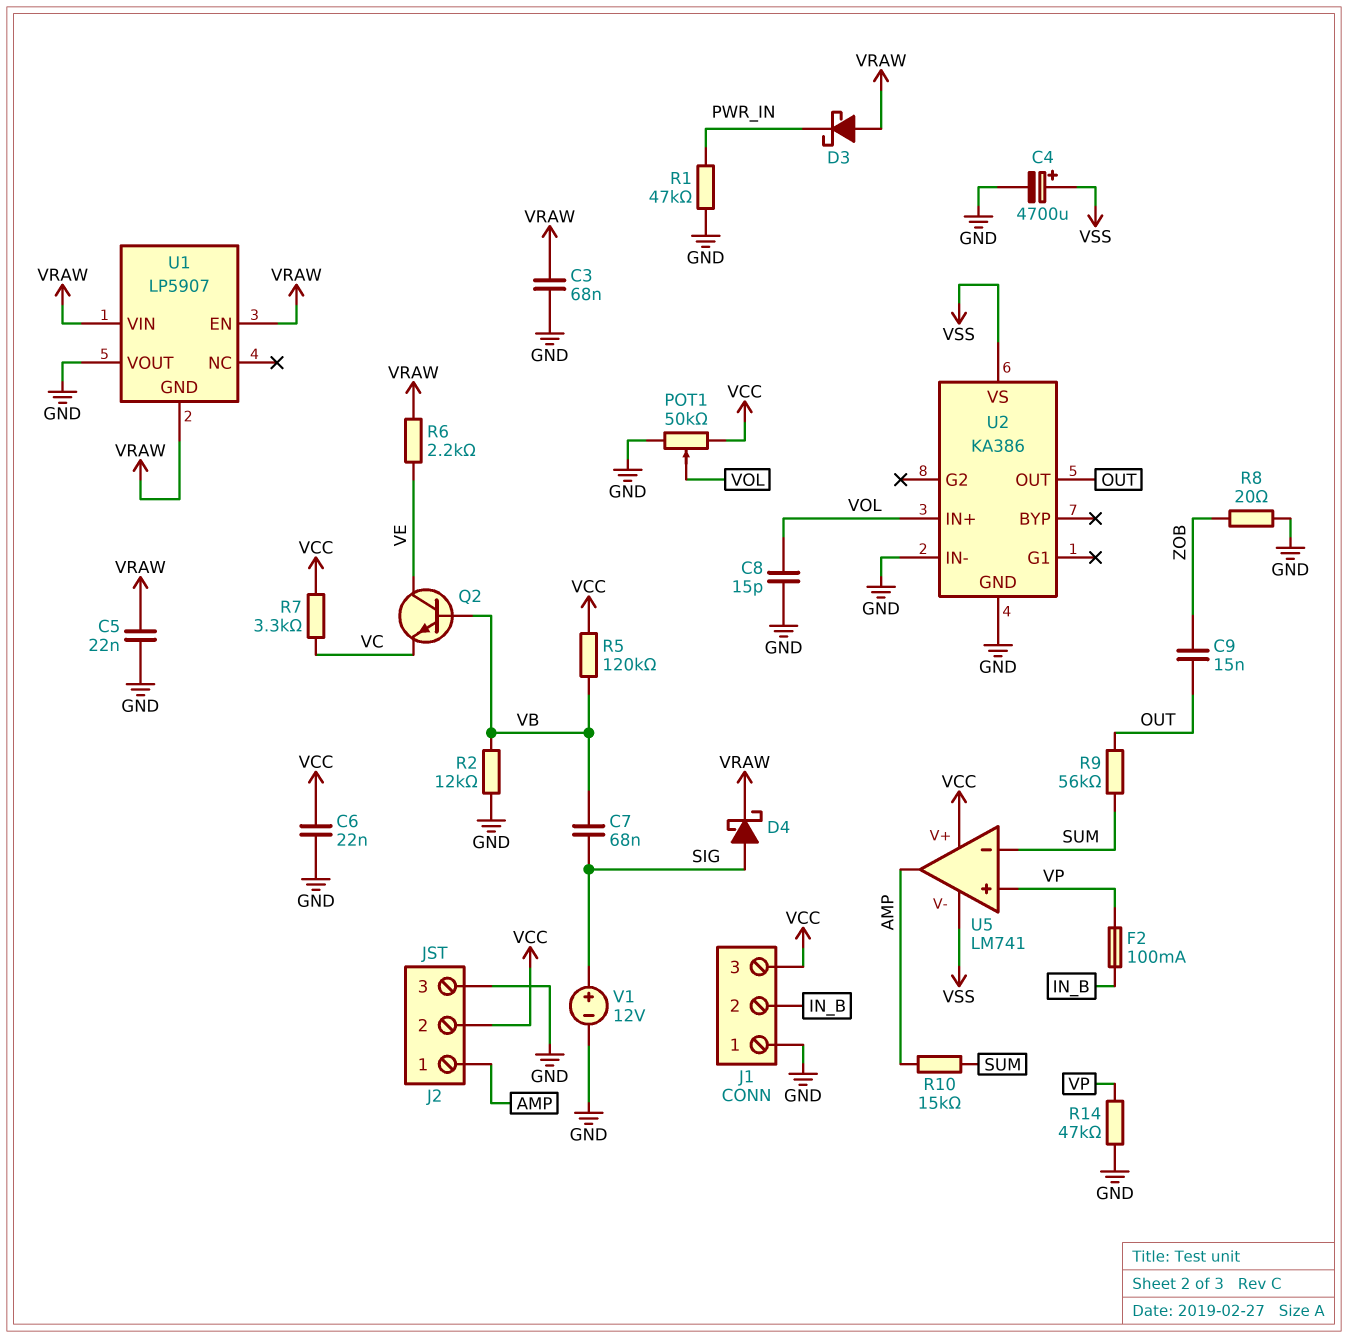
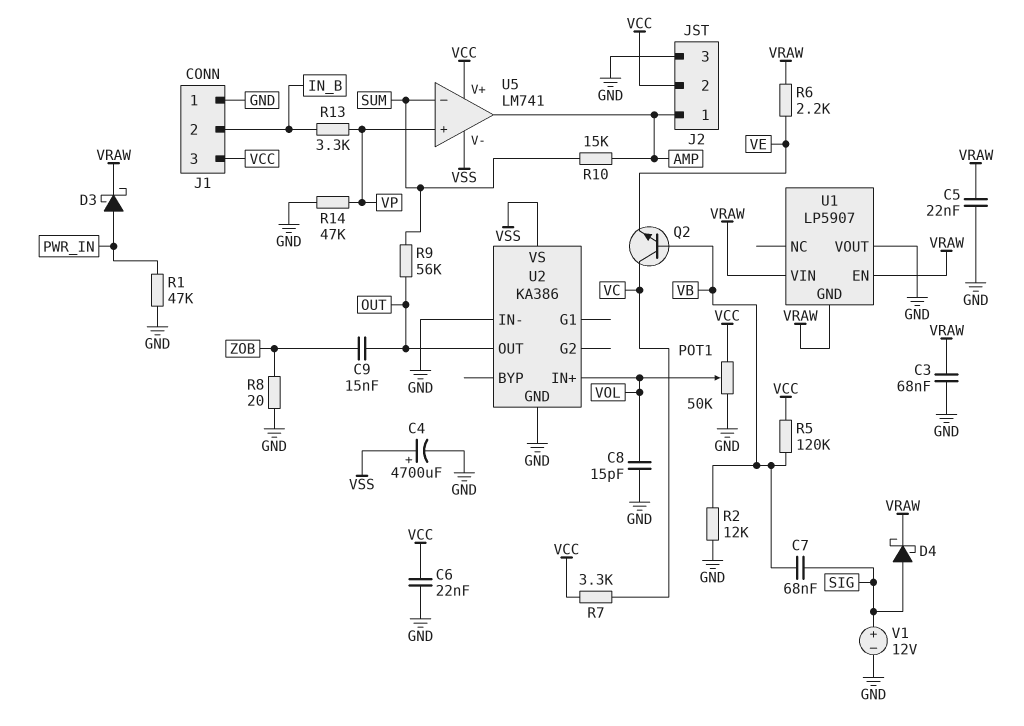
D3: schottky (A VRAW, K PWR_IN) -> schottky (A PWR_IN, K VRAW)
F2: 100mA (IN_B, VP) -> none
Q2: NPN (B VB, C VE, E VC) -> NPN (B VB, C VC, E VE)
R13: none -> 3.3k (IN_B, VP)

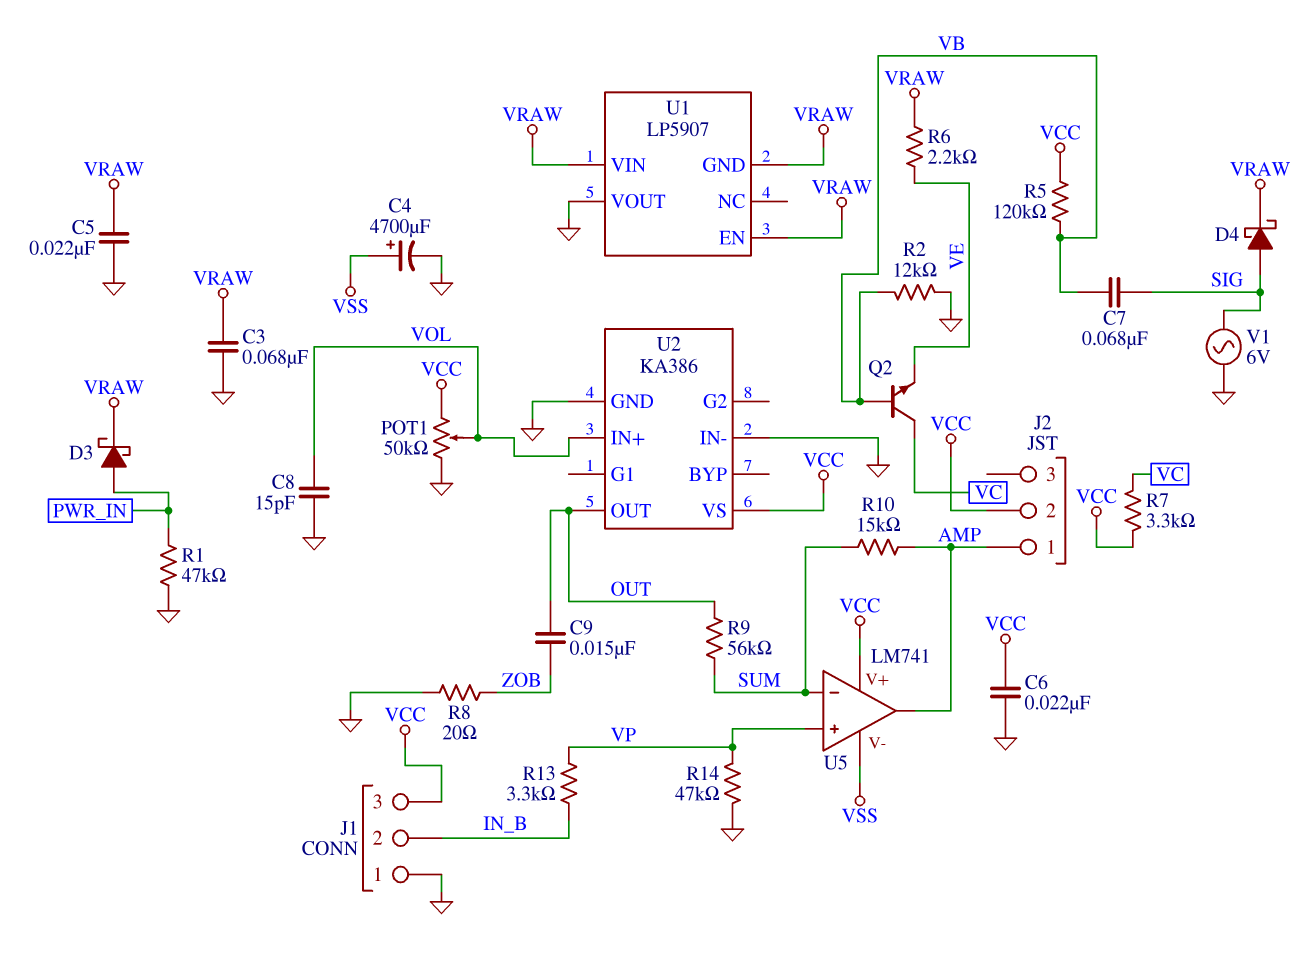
J2 pin 3: GND -> none
U2 pin VS: VSS -> VCC
V1: 12V (plus SIG, minus GND) -> AC 6V (GND, SIG)

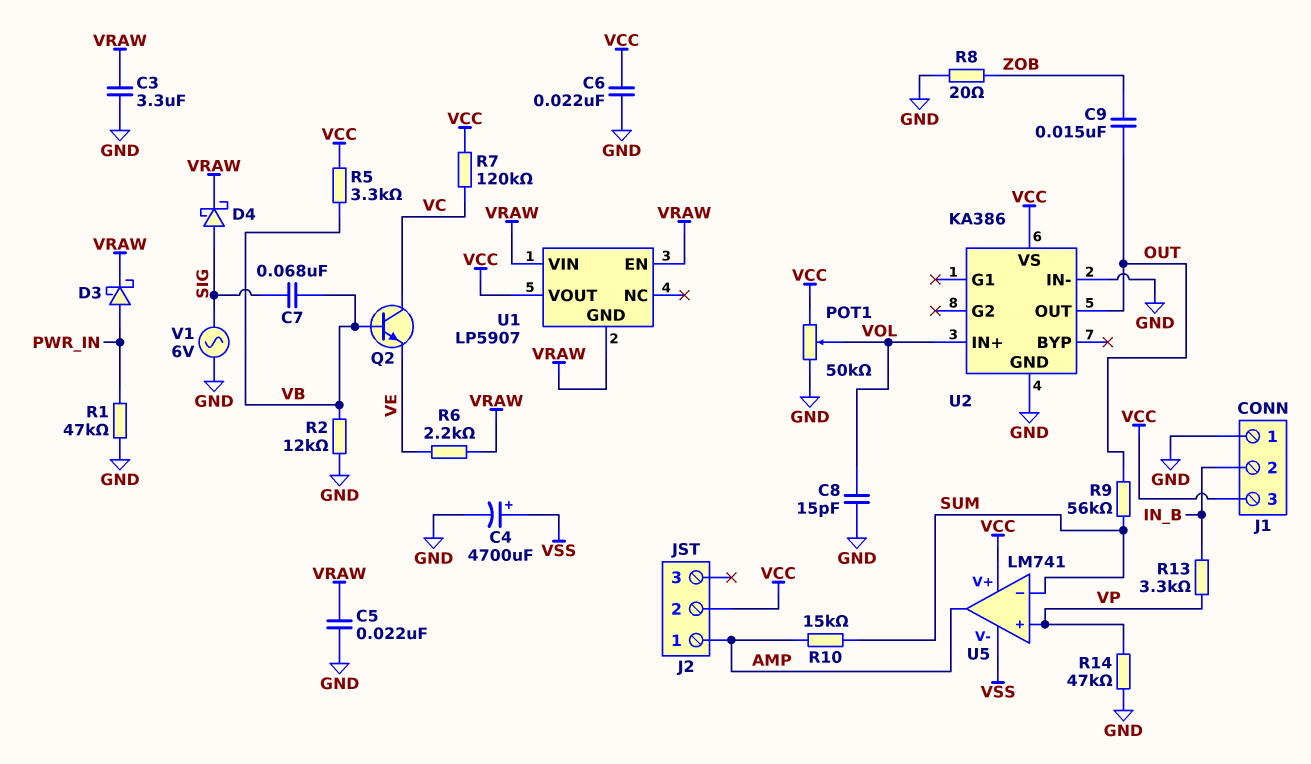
C3: 68nF (GND, VRAW) -> 3.3uF (GND, VRAW)
R5: 120k (VB, VCC) -> 3.3k (VB, VCC)
R7: 3.3k (VC, VCC) -> 120k (VC, VCC)
U1 pin VOUT: GND -> VCC

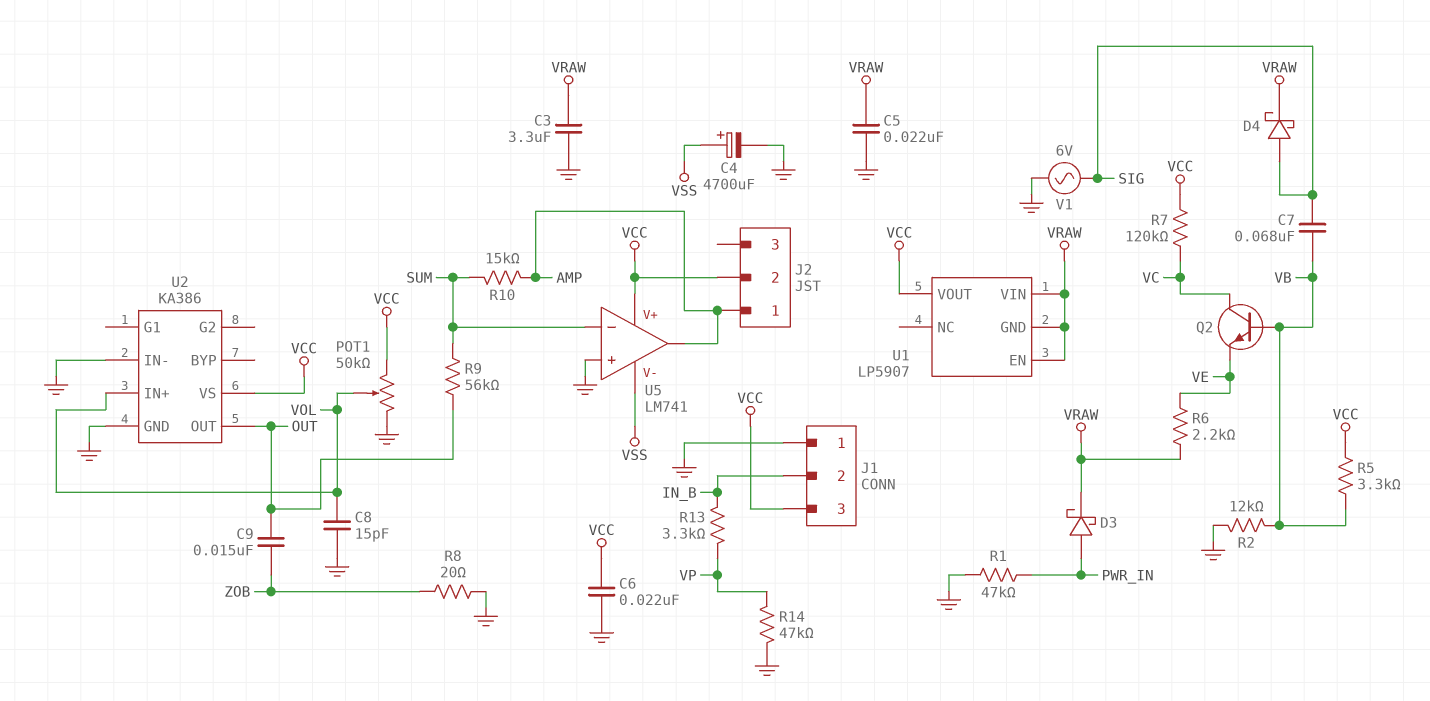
U5 pin in+: VP -> GND

